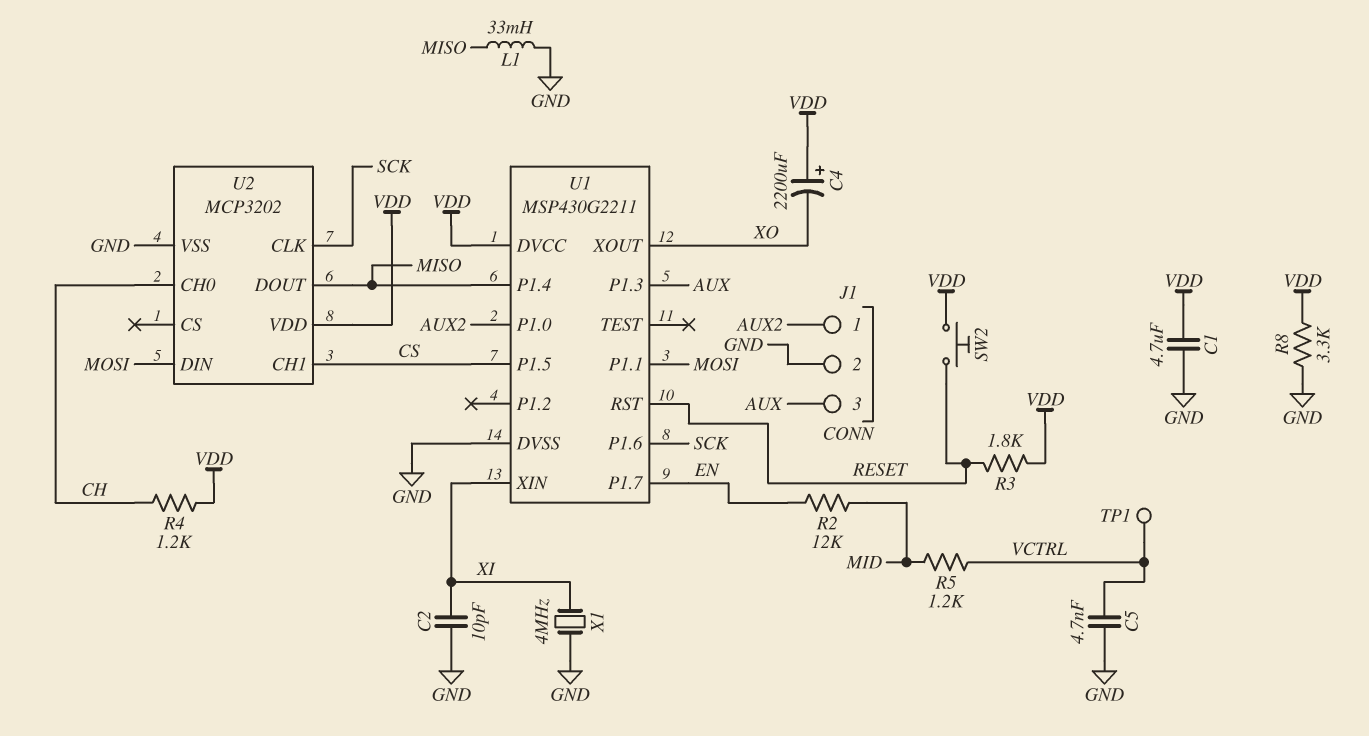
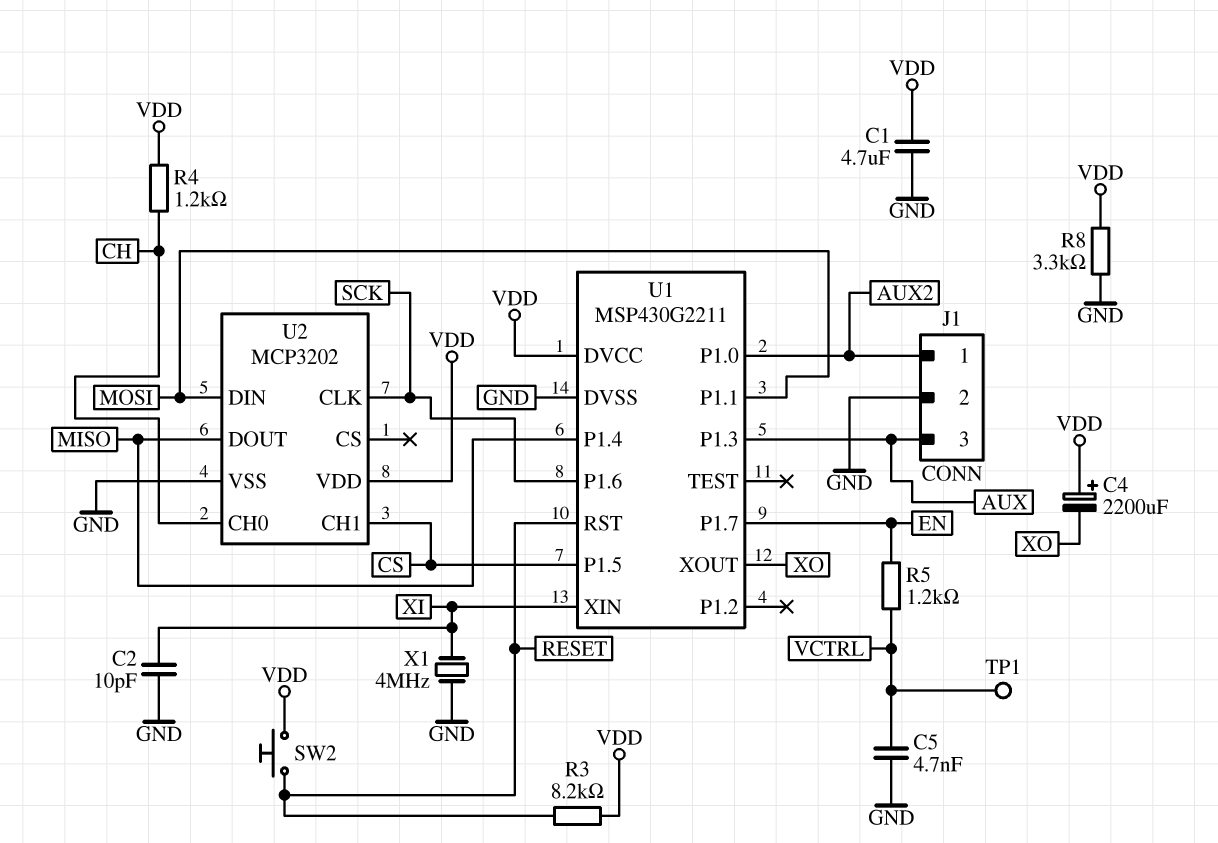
L1: 33mH (GND, MISO) -> none
R2: 12k (EN, MID) -> none
R3: 1.8k (RESET, VDD) -> 8.2k (RESET, VDD)
R5: 1.2k (MID, VCTRL) -> 1.2k (EN, VCTRL)

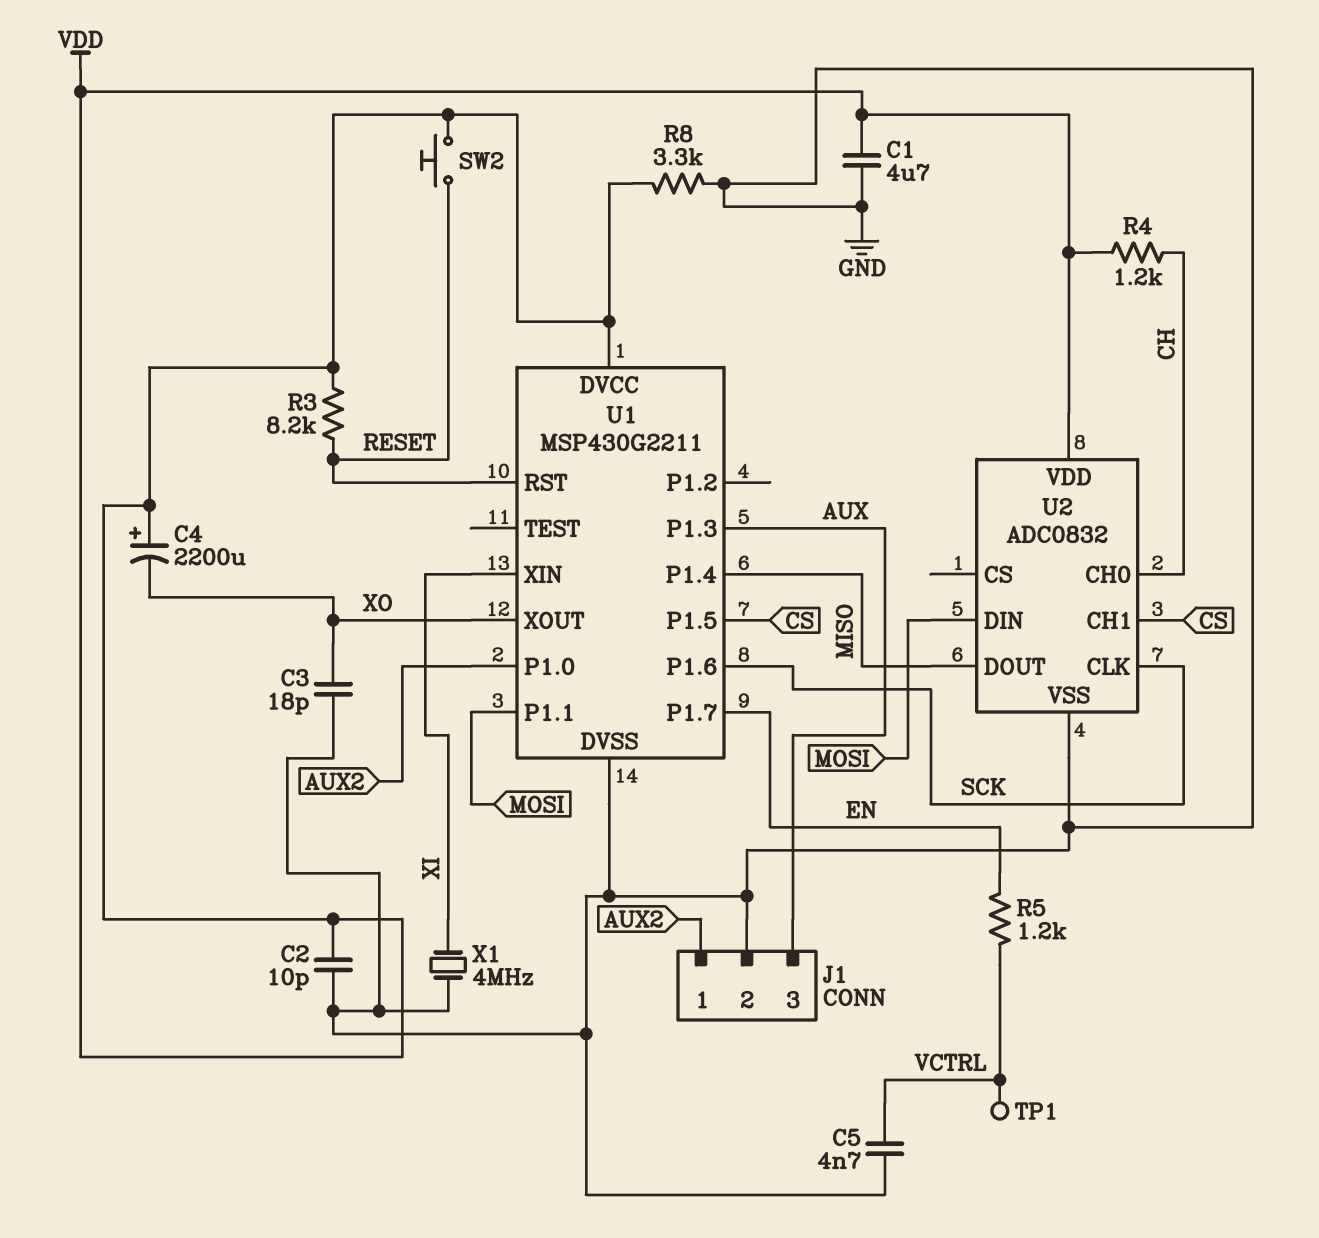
C2: 10pF (GND, XI) -> 10pF (GND, VDD)
C3: none -> 18pF (GND, XO)
U2: MCP3202 -> ADC0832

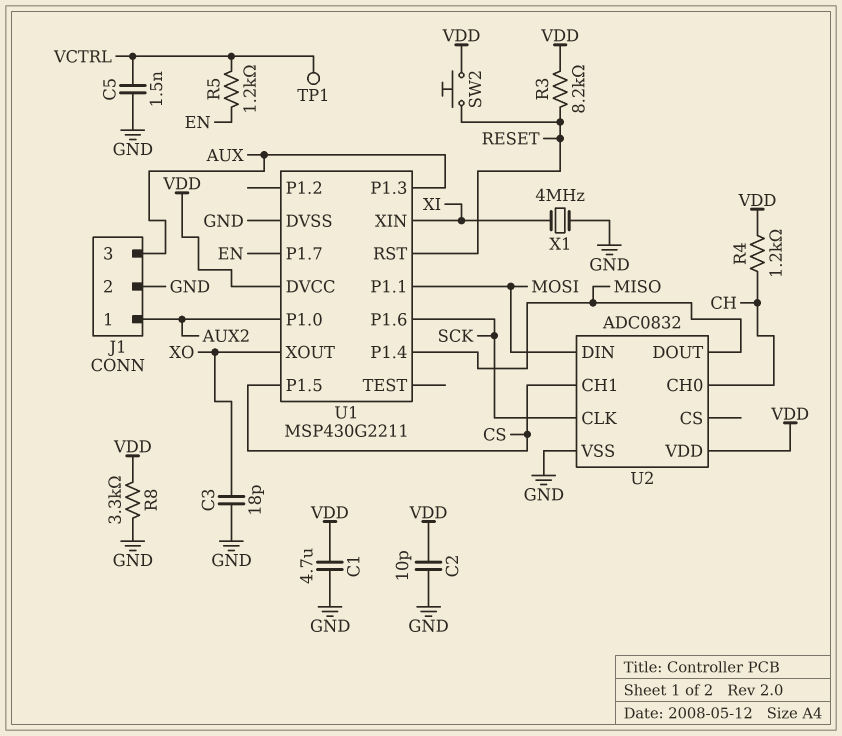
C4: 2200uF (plus VDD, minus XO) -> none
C5: 4.7nF (GND, VCTRL) -> 1.5nF (GND, VCTRL)

